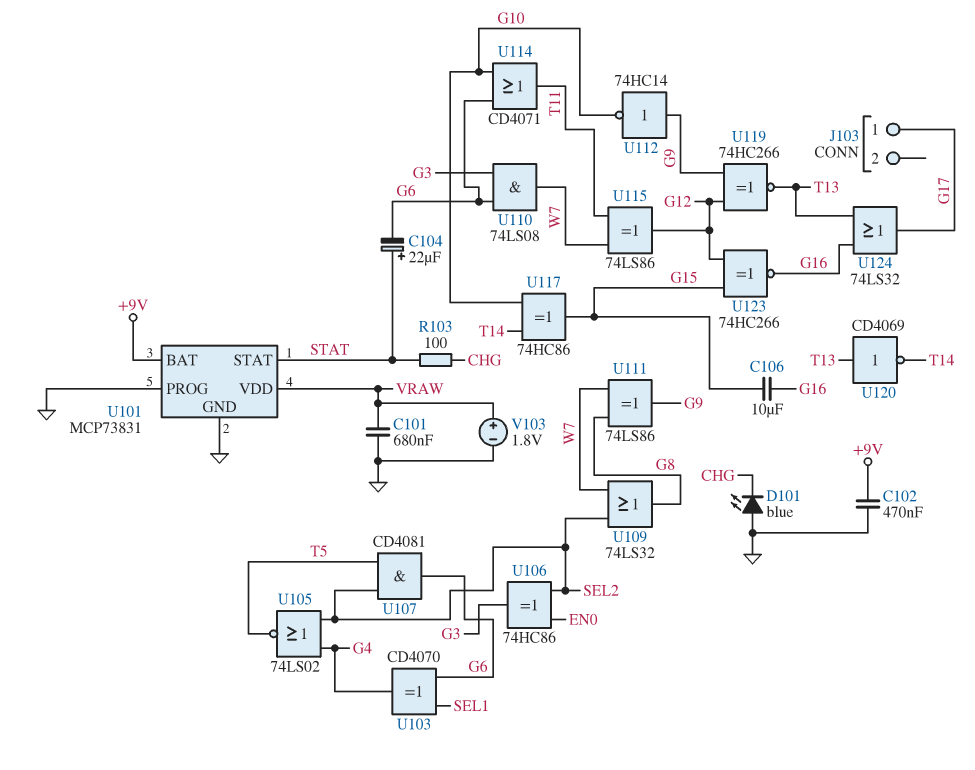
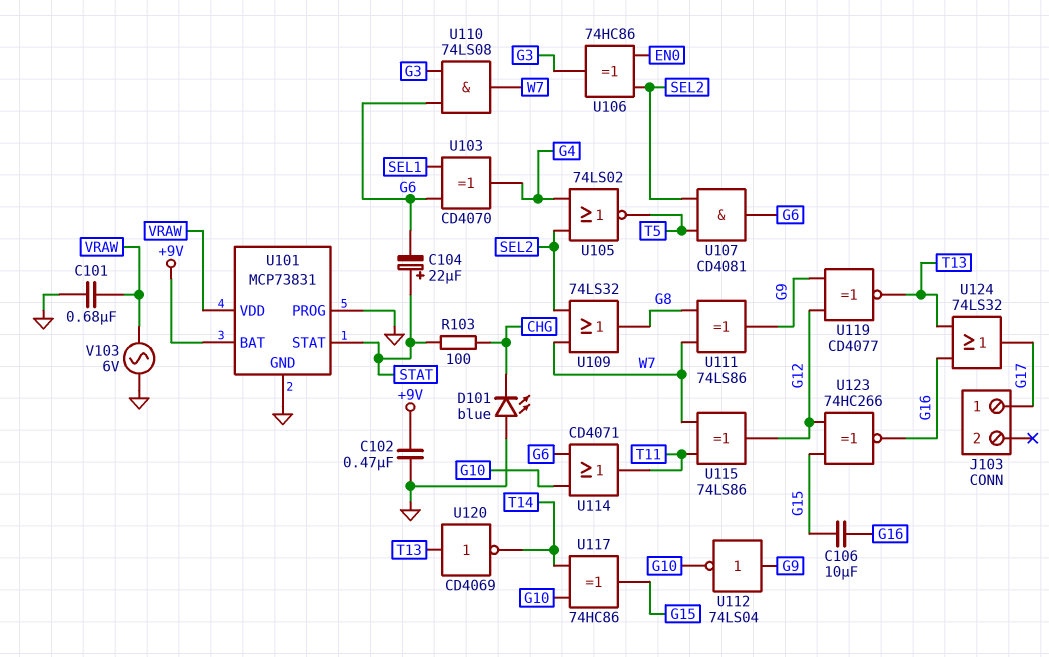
U112: NOT 74HC14 (in G9, out G10) -> NOT 74LS04 (in G9, out G10)
U119: XNOR 74HC266 (in G9, in G12, out T13) -> XNOR CD4077 (in G9, in G12, out T13)
V103: 1.8V (plus VRAW, minus GND) -> AC 6V (GND, VRAW)

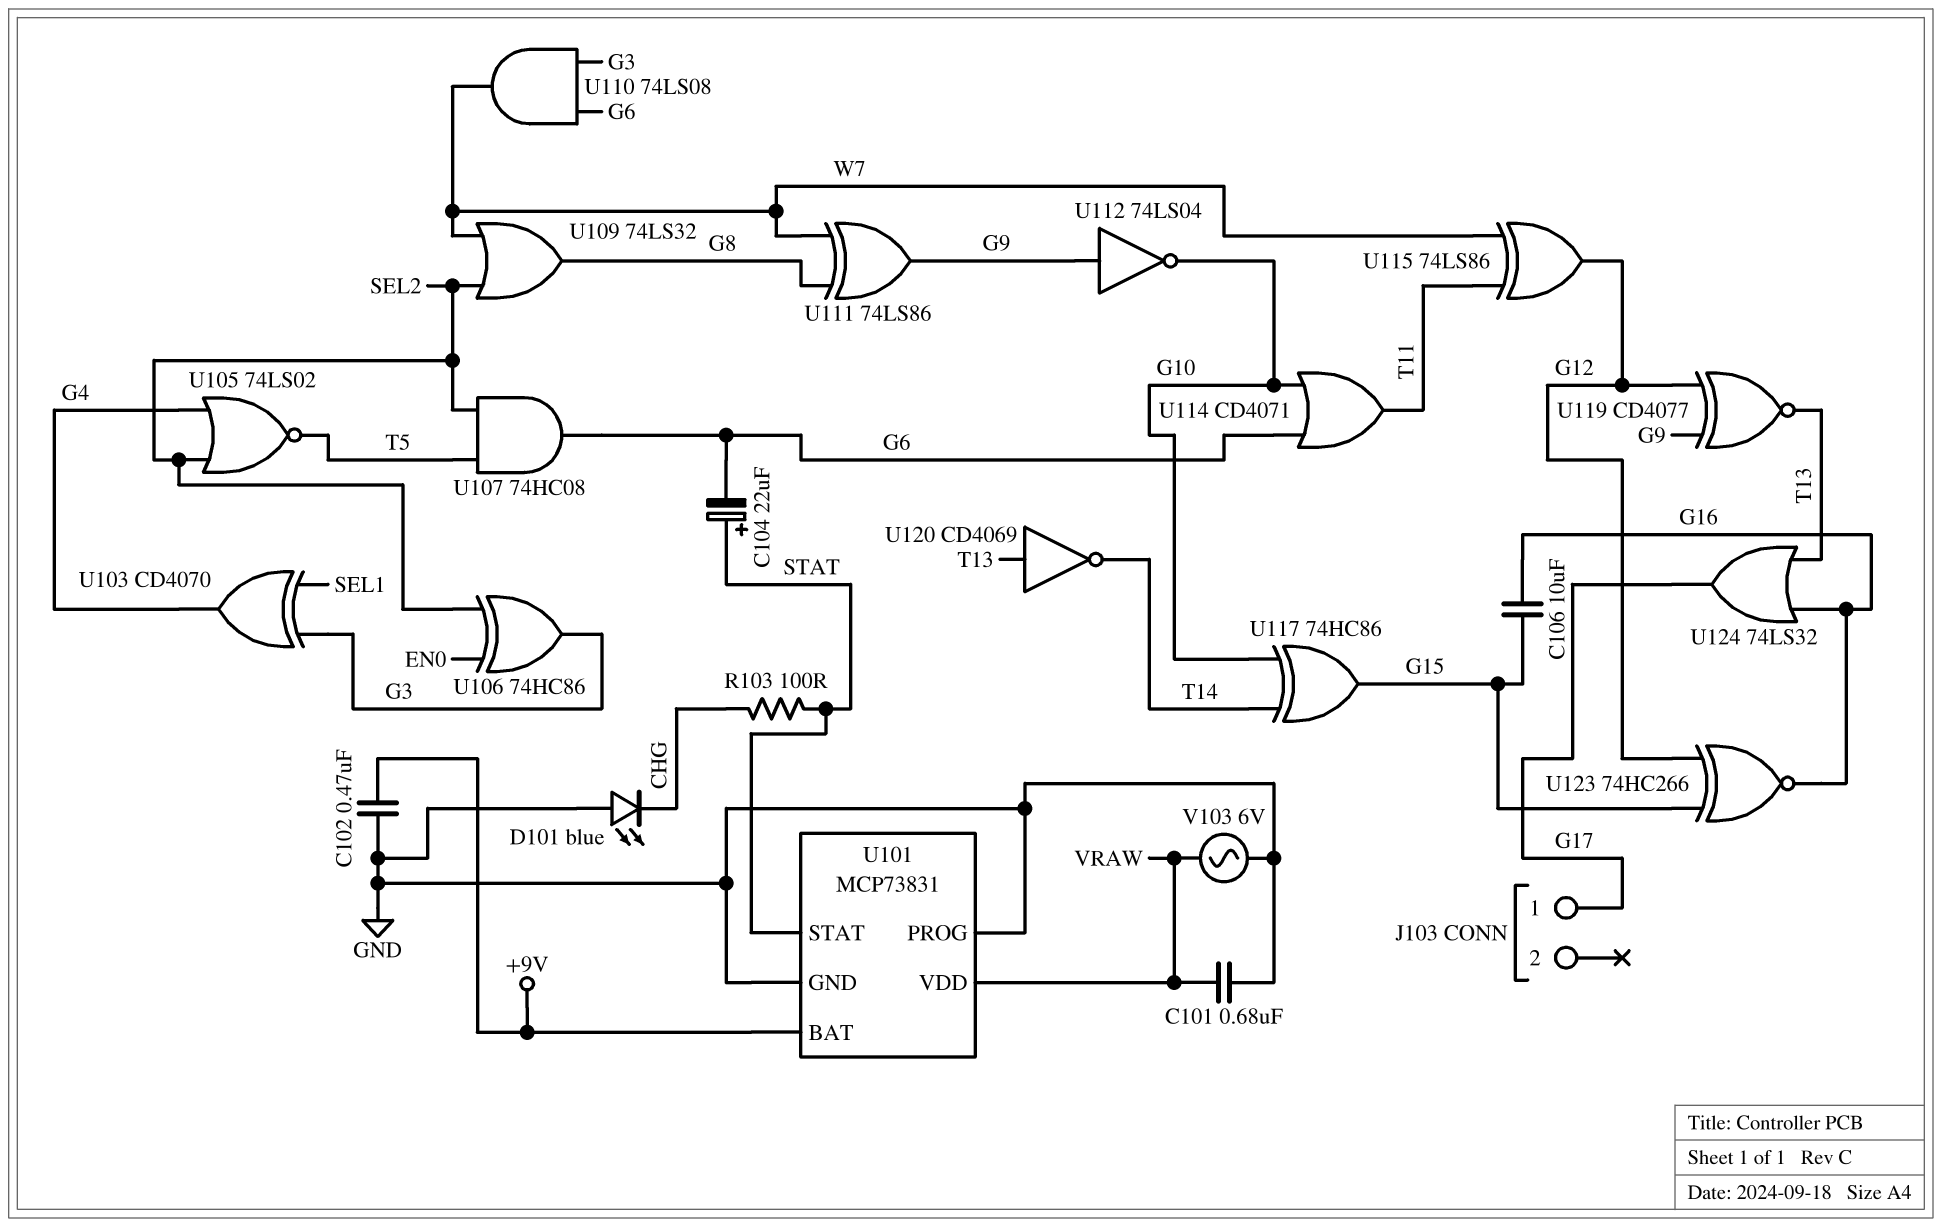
U103: XOR CD4070 (in G6, in SEL1, out G4) -> XOR CD4070 (in G3, in SEL1, out G4)
U107: AND CD4081 (in SEL2, in T5, out G6) -> AND 74HC08 (in SEL2, in T5, out G6)

